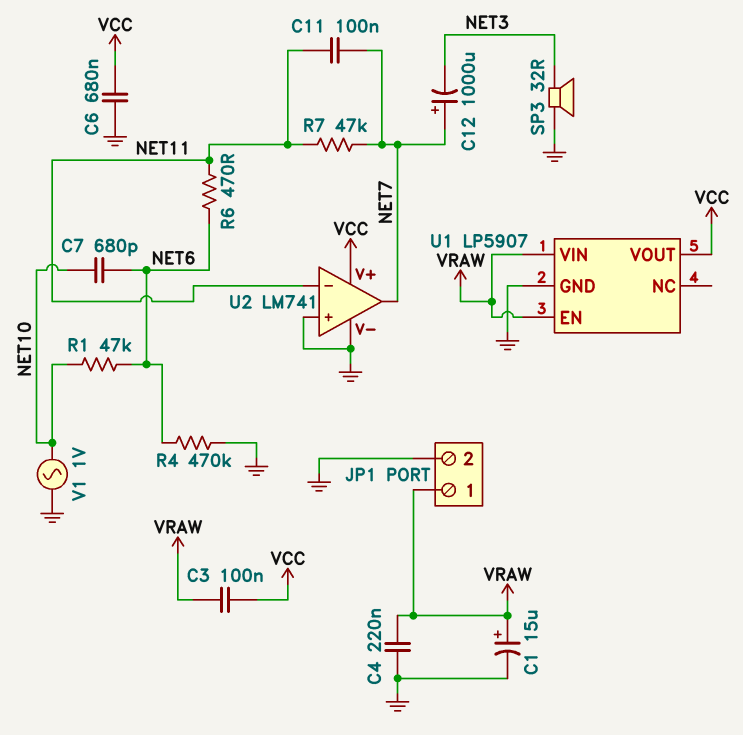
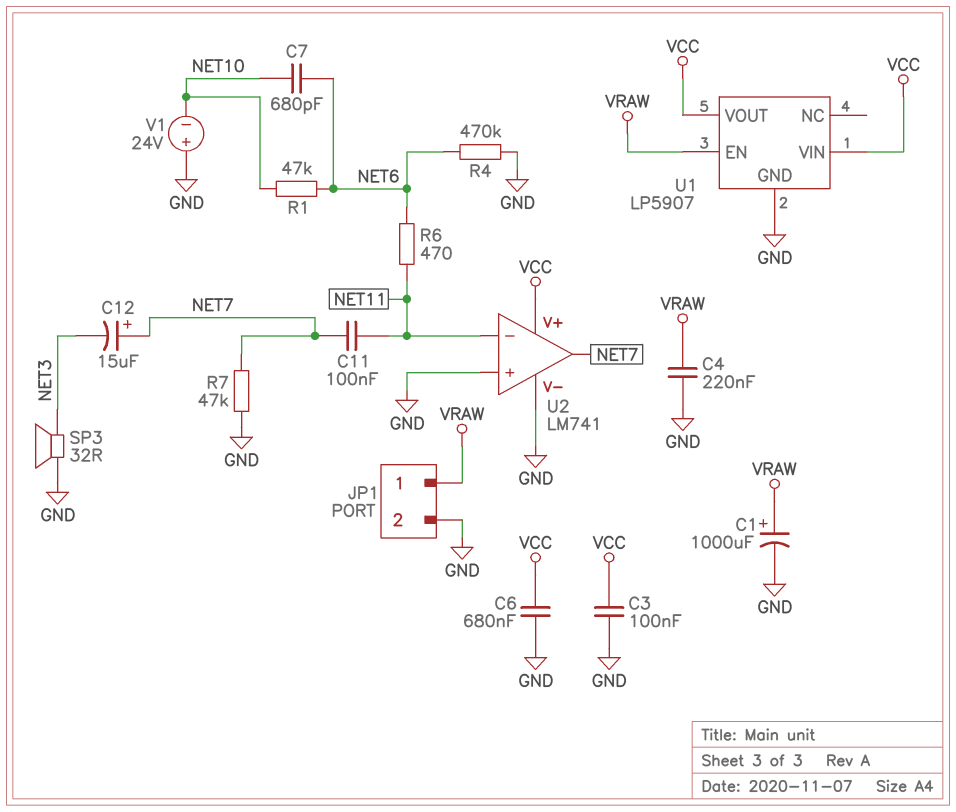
C1: 15uF (plus VRAW, minus GND) -> 1000uF (plus VRAW, minus GND)
C3: 100nF (VCC, VRAW) -> 100nF (GND, VCC)
C12: 1000uF (plus NET7, minus NET3) -> 15uF (plus NET7, minus NET3)
R7: 47k (NET7, NET11) -> 47k (GND, NET7)
U1 pin VIN: VRAW -> VCC
V1: AC 1V (GND, NET10) -> 24V (plus GND, minus NET10)

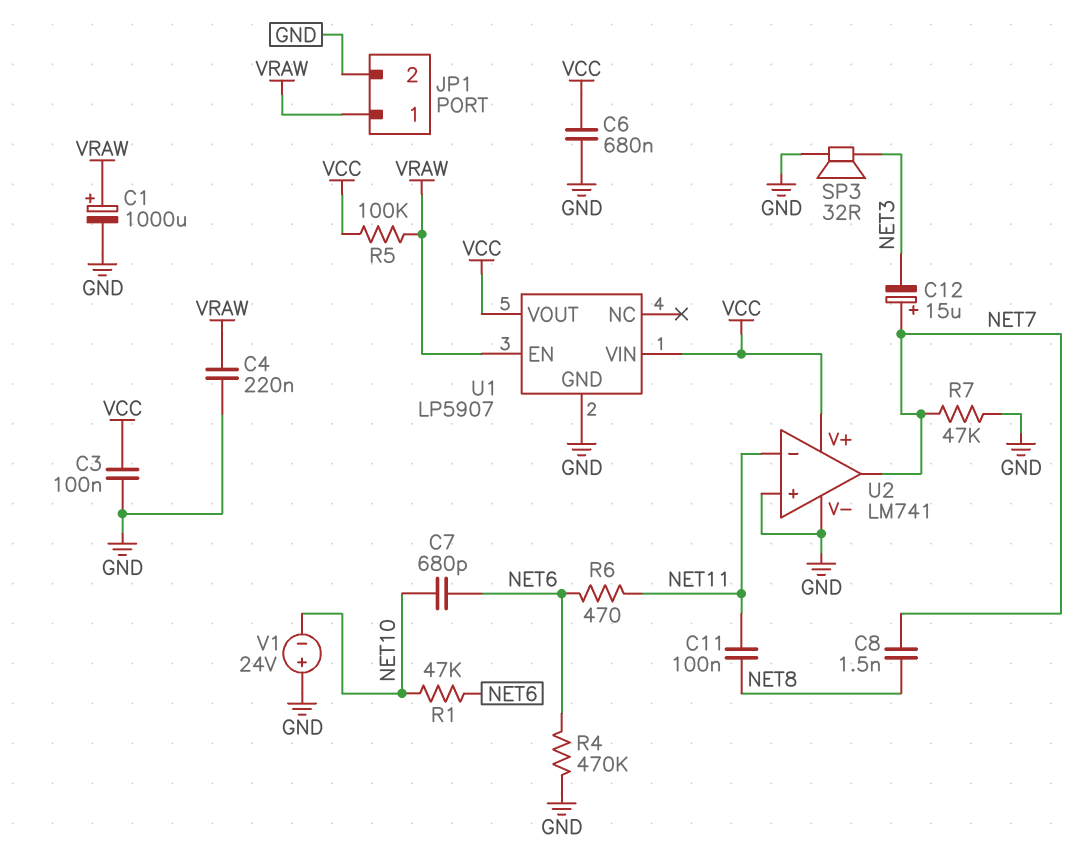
C8: none -> 1.5nF (NET7, NET8)
C11: 100nF (NET7, NET11) -> 100nF (NET8, NET11)
R5: none -> 100k (VCC, VRAW)

